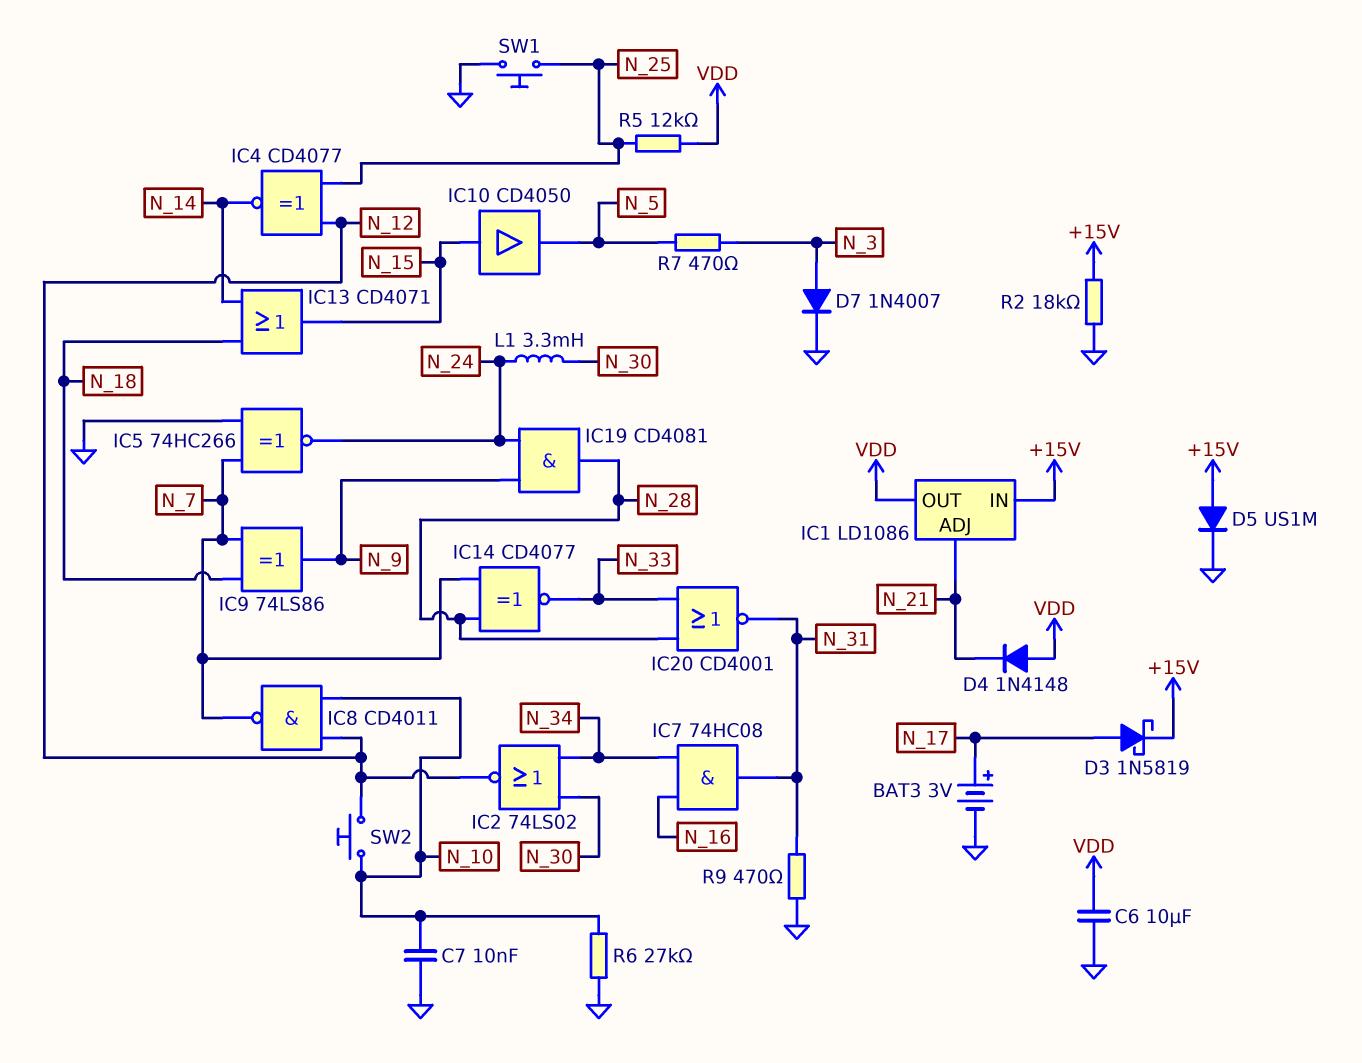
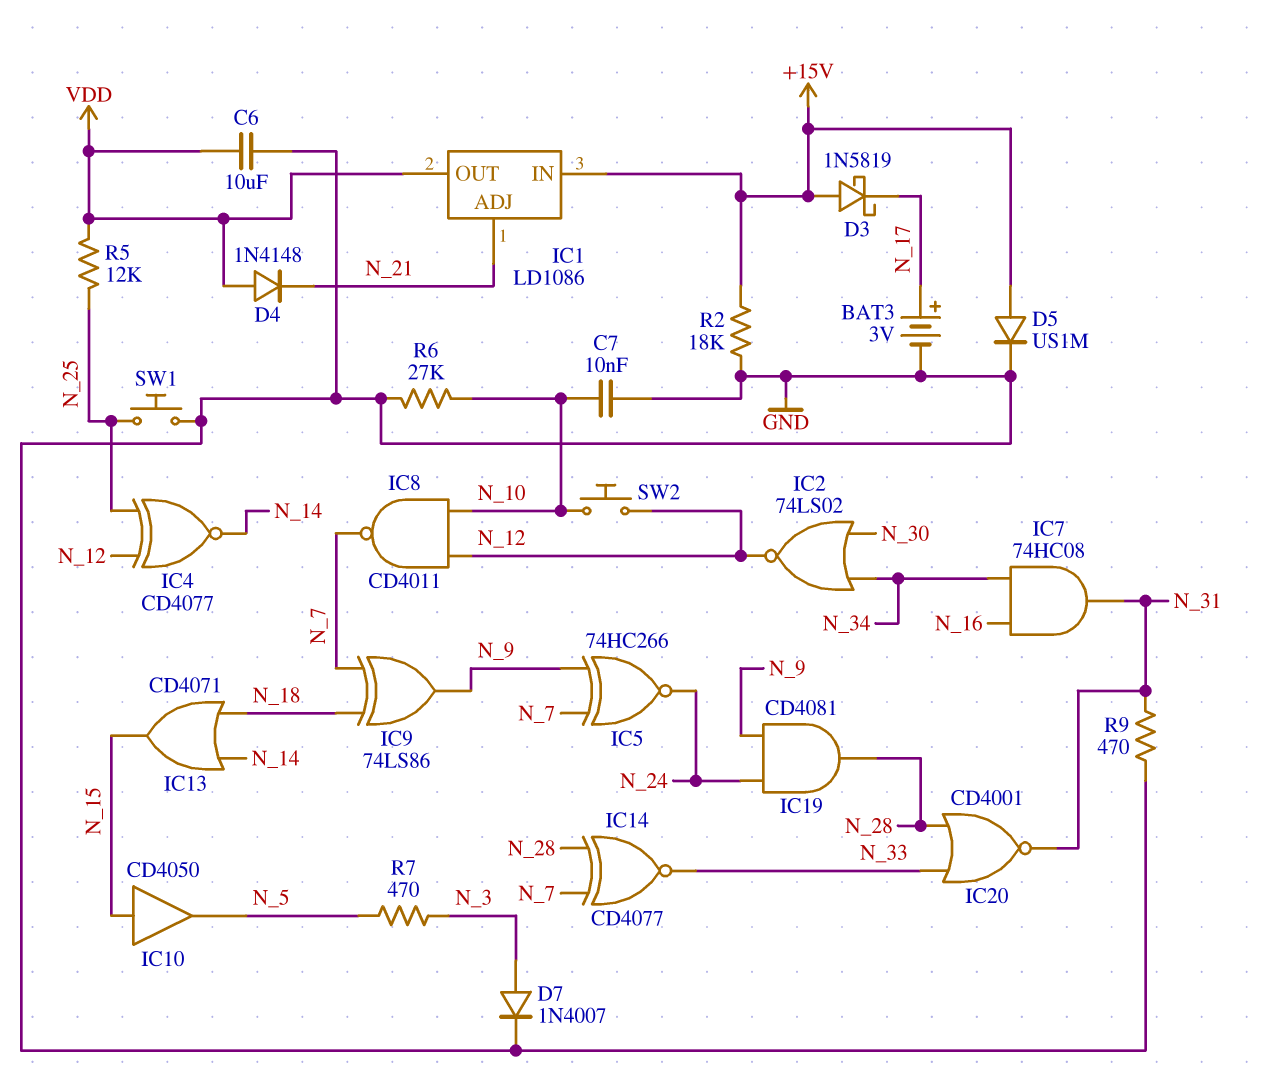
D3: schottky 1N5819 (A N_17, K +15V) -> schottky 1N5819 (A +15V, K N_17)
IC5: XNOR 74HC266 (in GND, in N_7, out N_24) -> XNOR 74HC266 (in N_7, in N_9, out N_24)
L1: 3.3mH (N_24, N_30) -> none

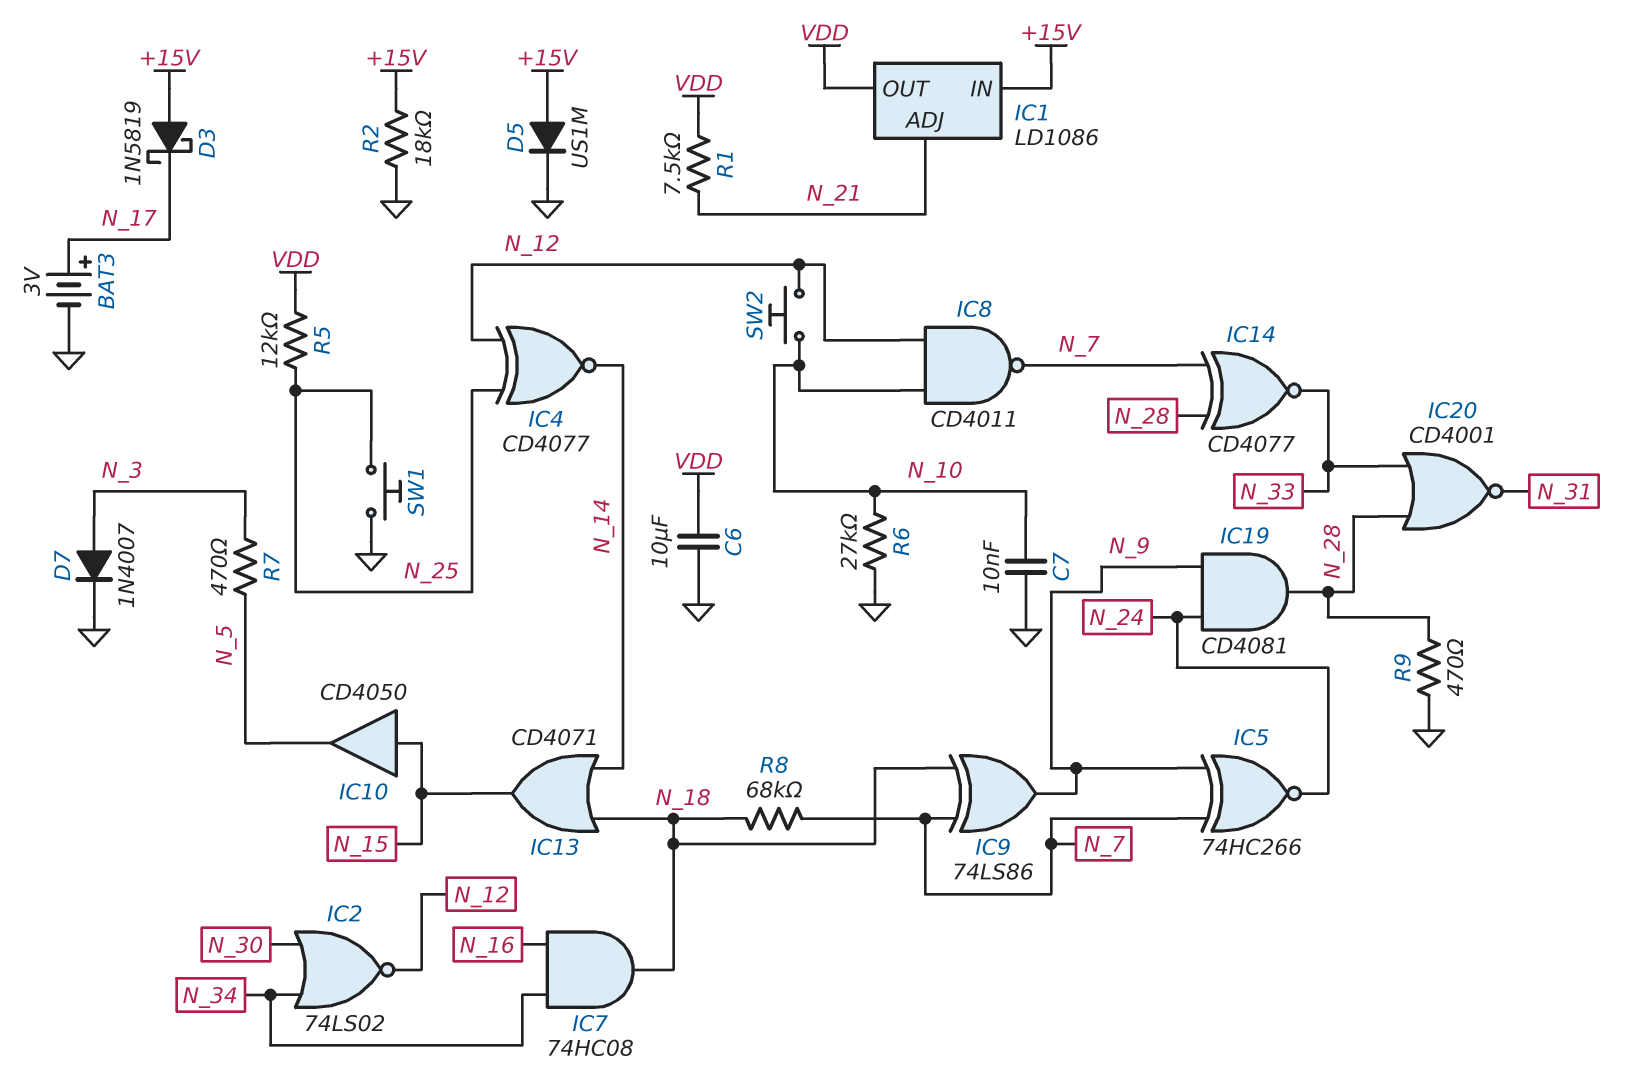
D4: diode 1N4148 (A VDD, K N_21) -> none
IC7: AND 74HC08 (in N_16, in N_34, out N_31) -> AND 74HC08 (in N_16, in N_34, out N_18)
R1: none -> 7.5k (N_21, VDD)
R8: none -> 68k (N_7, N_18)
R9: 470 (GND, N_31) -> 470 (GND, N_28)

